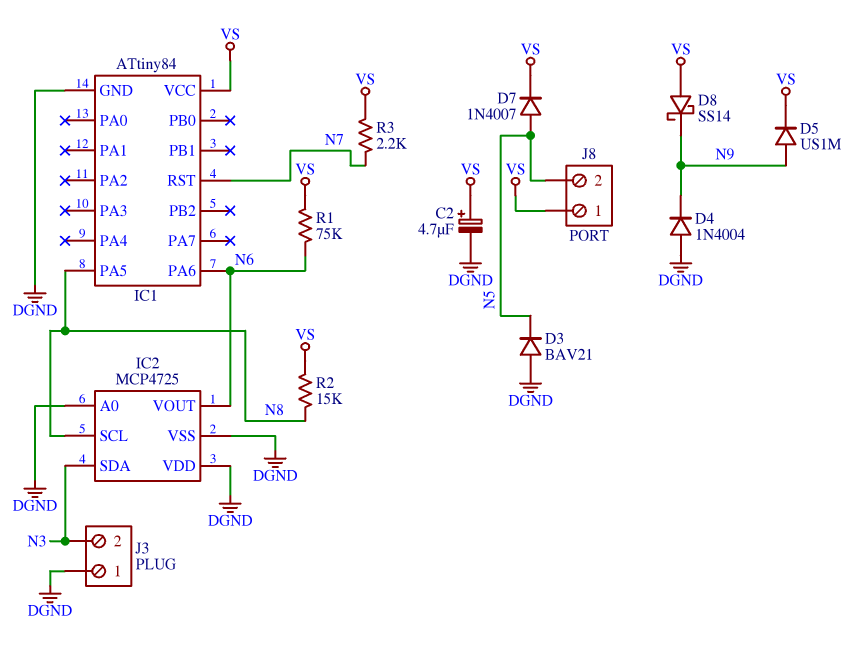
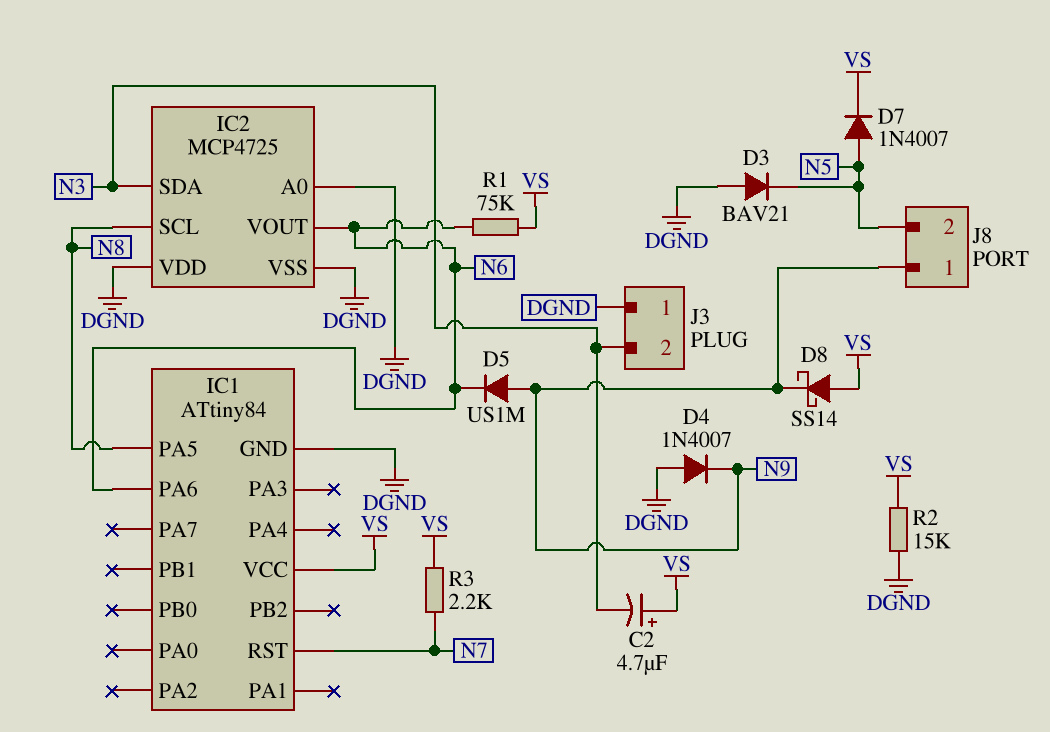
C2: 4.7uF (plus VS, minus DGND) -> 4.7uF (plus VS, minus N3)
D4: diode 1N4004 (A DGND, K N9) -> diode 1N4007 (A DGND, K N9)
D5: diode US1M (A N9, K VS) -> diode US1M (A N9, K N6)
J8 pin 1: VS -> N9
R2: 15k (N8, VS) -> 15k (DGND, VS)

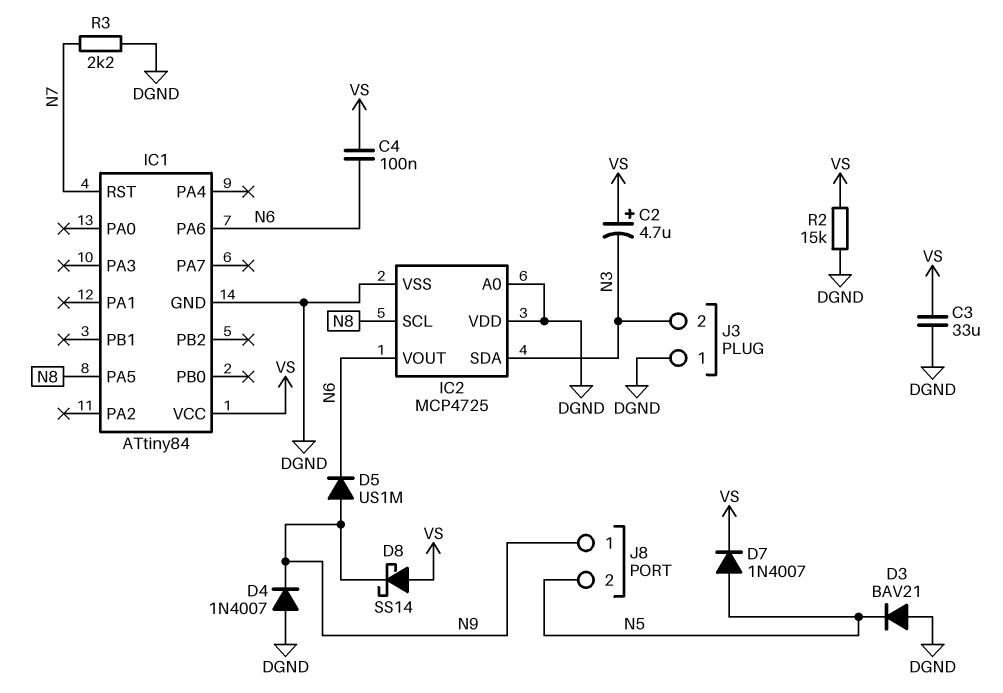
C3: none -> 33uF (DGND, VS)
C4: none -> 100nF (N6, VS)
R1: 75k (N6, VS) -> none
R3: 2.2k (N7, VS) -> 2.2k (DGND, N7)

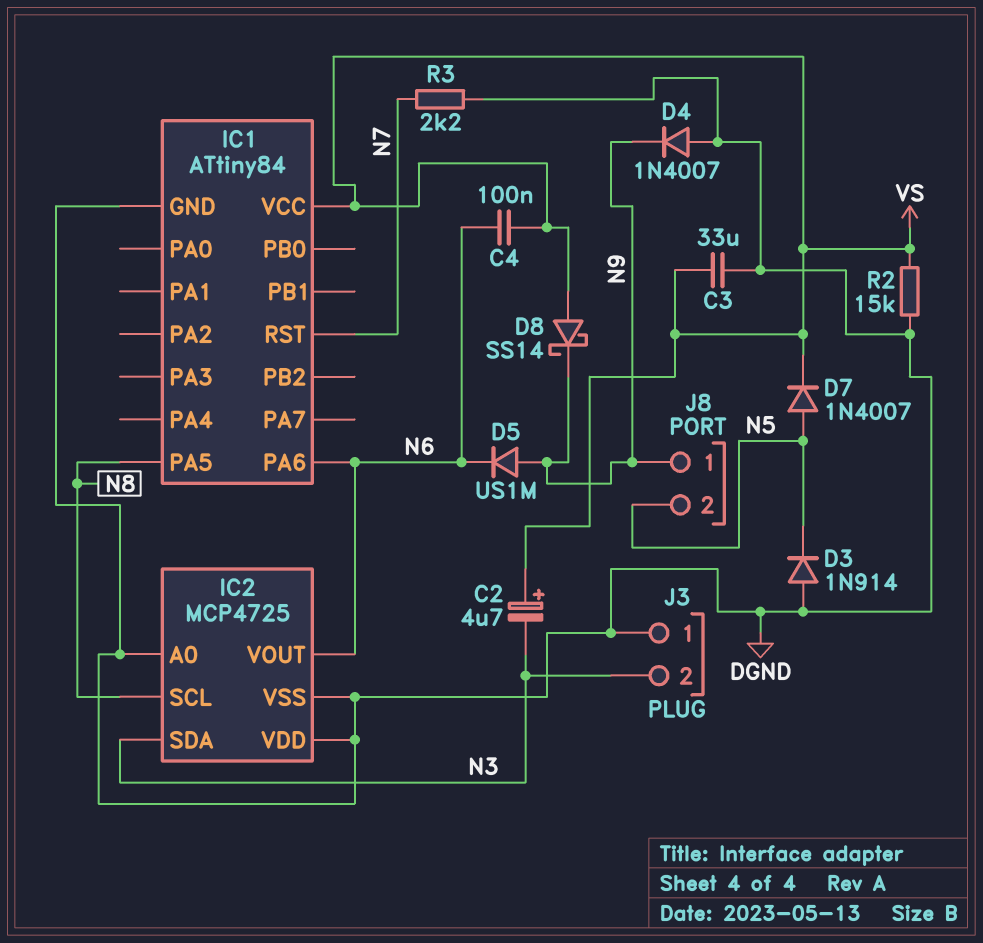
D3: diode BAV21 (A DGND, K N5) -> diode 1N914 (A DGND, K N5)

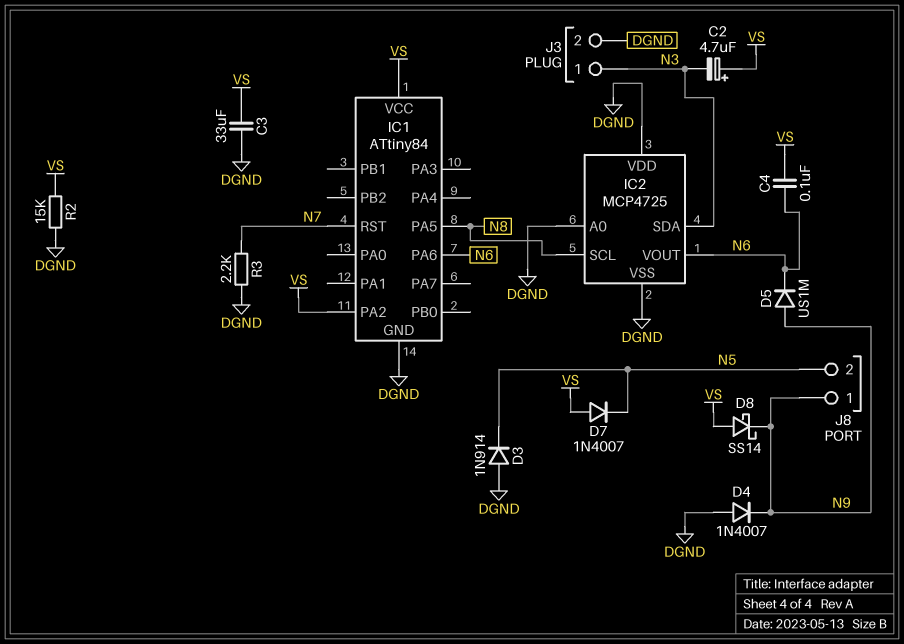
D7: diode 1N4007 (A N5, K VS) -> diode 1N4007 (A VS, K N5)
IC1 pin PA2: none -> VS
J3 pin 1: DGND -> N3
J3 pin 2: N3 -> DGND

